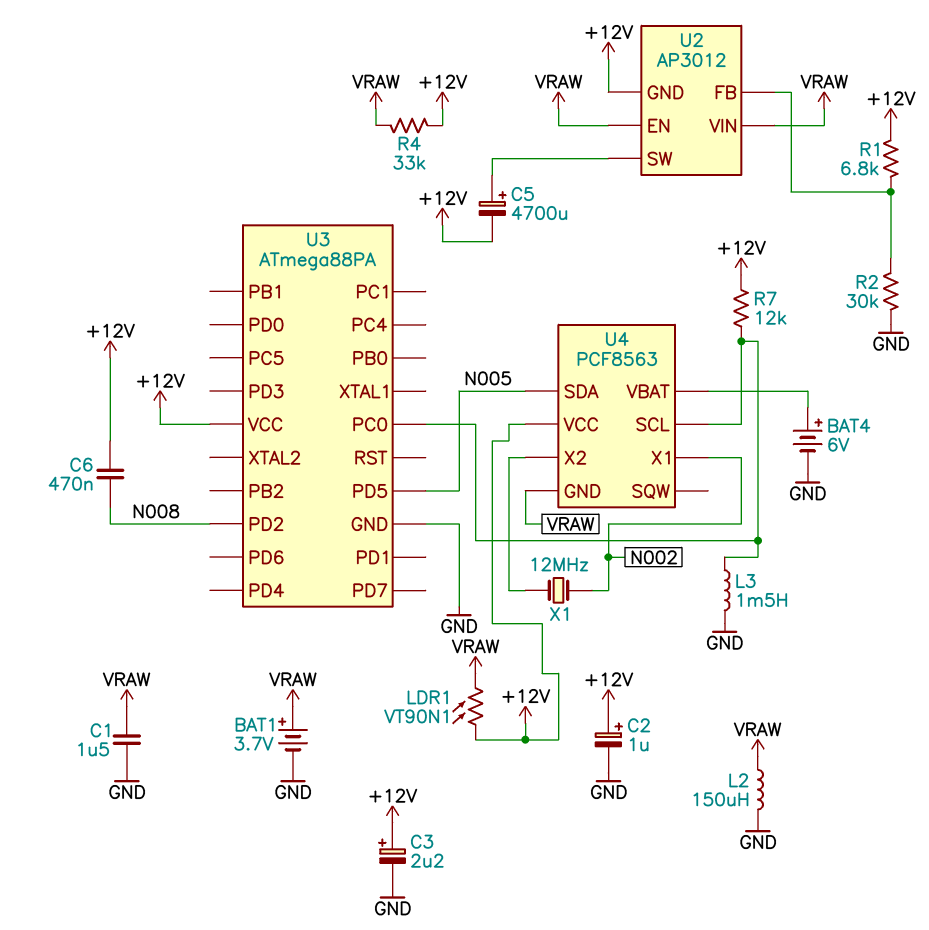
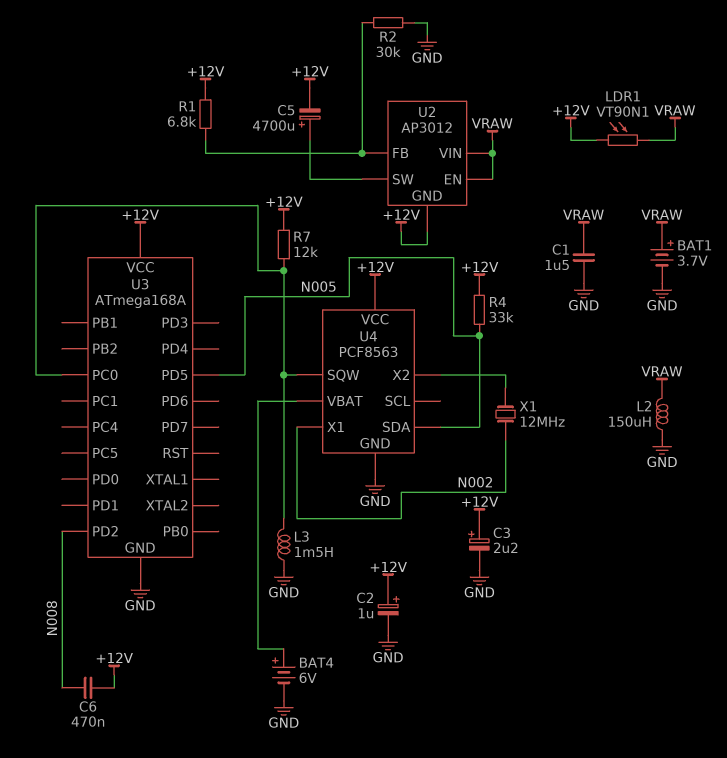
R4: 33k (+12V, VRAW) -> 33k (+12V, N005)
U3: ATmega88PA -> ATmega168A
U4 pin GND: VRAW -> GND
U4 pin SCL: U3/PC0 -> none
U4 pin SQW: none -> U3/PC0

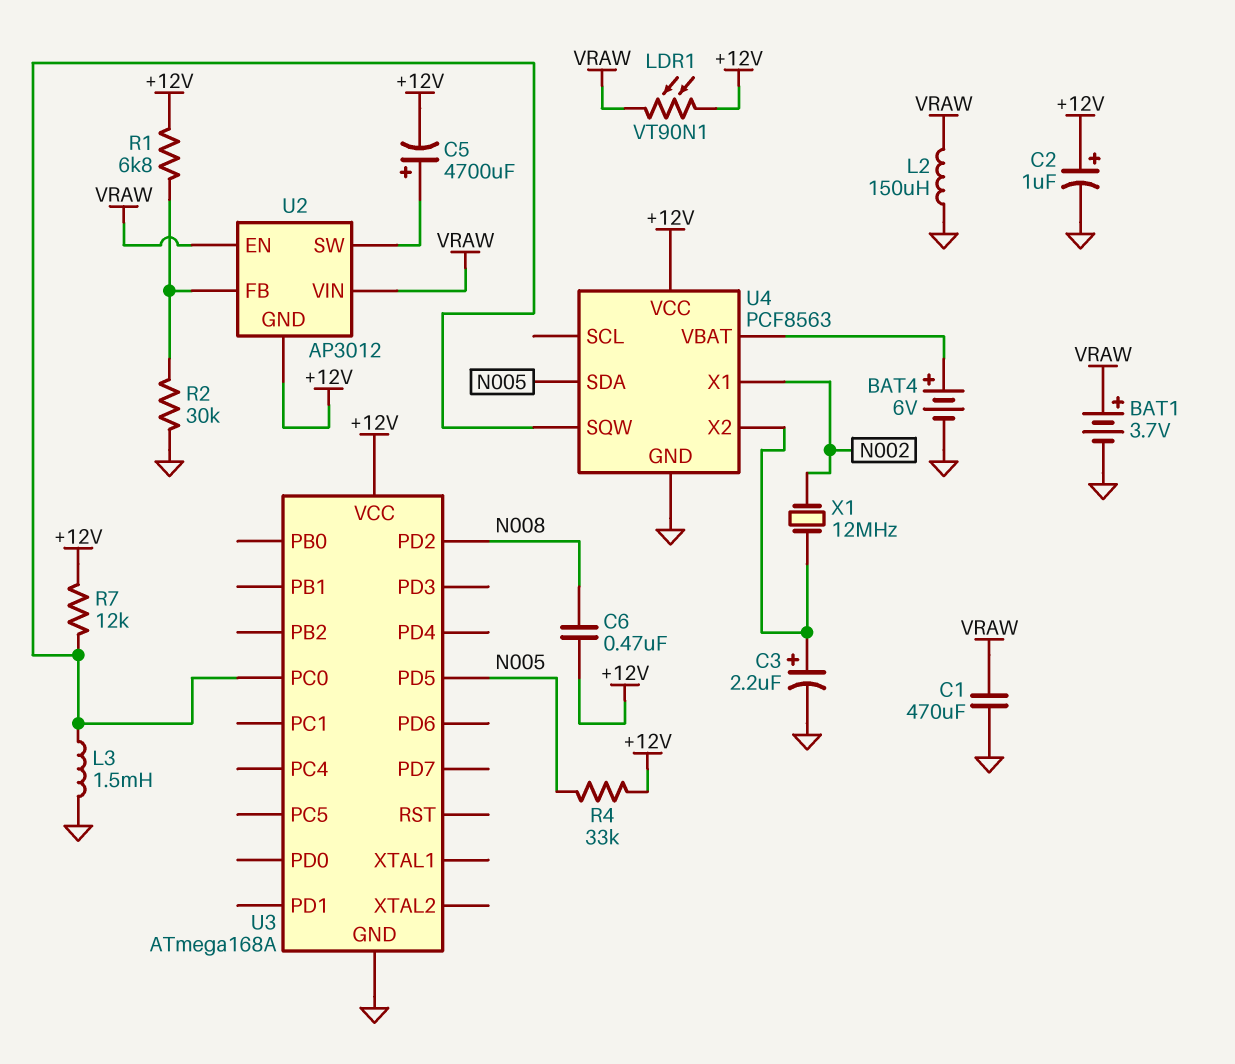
C1: 1.5uF (GND, VRAW) -> 470uF (GND, VRAW)
C3: 2.2uF (plus +12V, minus GND) -> 2.2uF (plus U4/X2, minus GND)

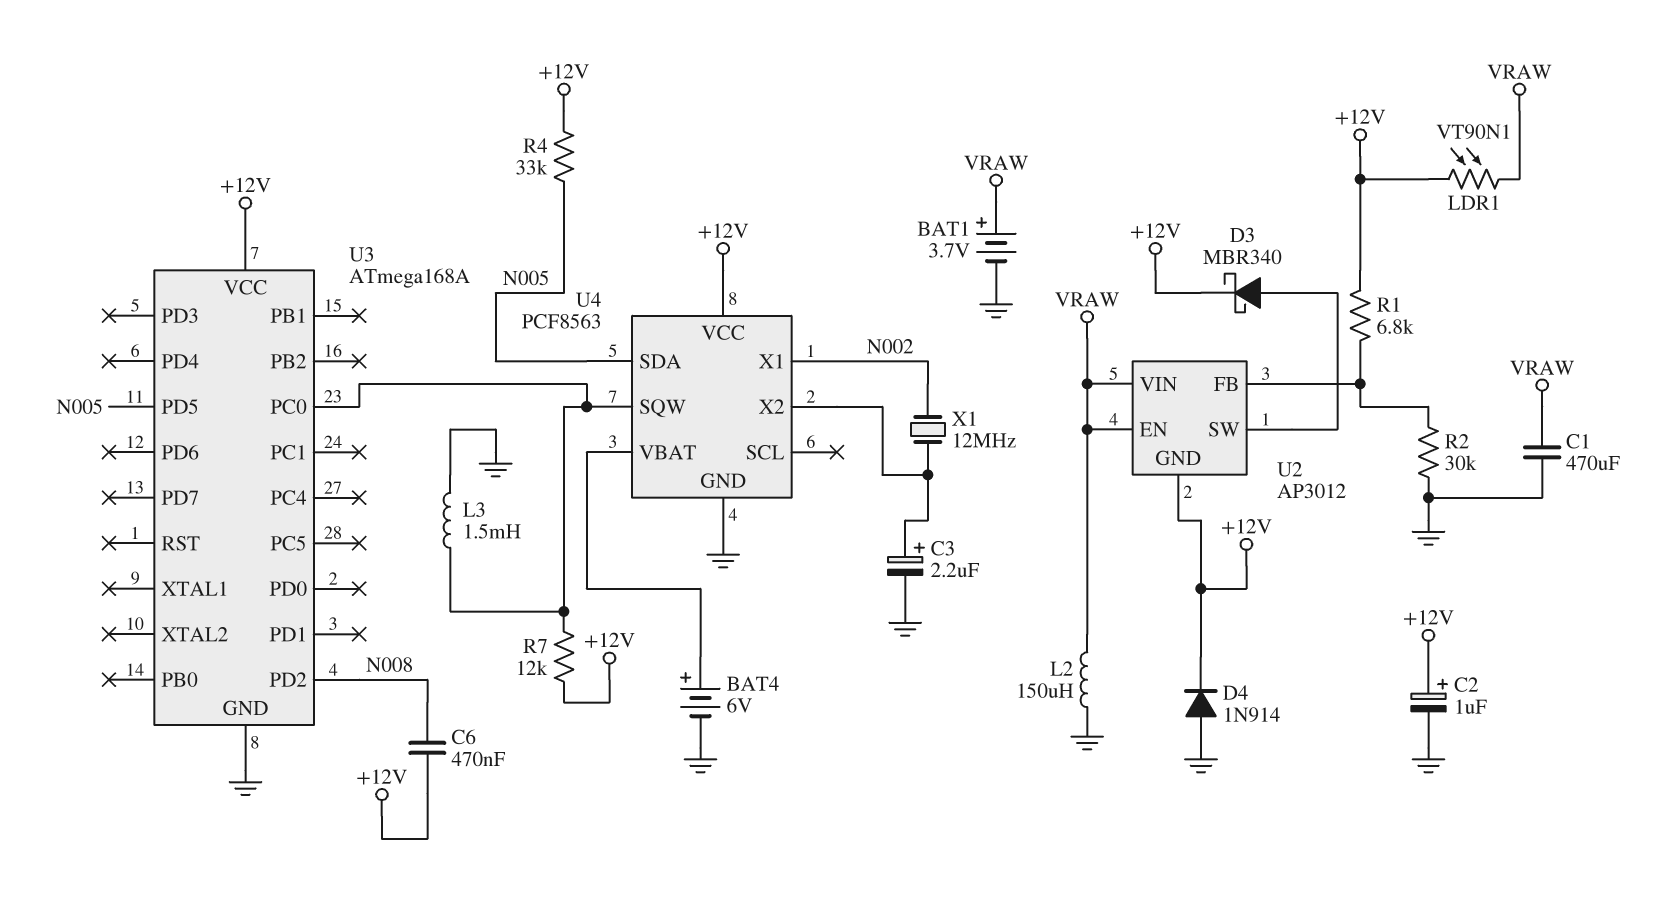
C5: 4700uF (plus U2/SW, minus +12V) -> none
D3: none -> schottky MBR340 (A U2/SW, K +12V)
D4: none -> diode 1N914 (A GND, K +12V)

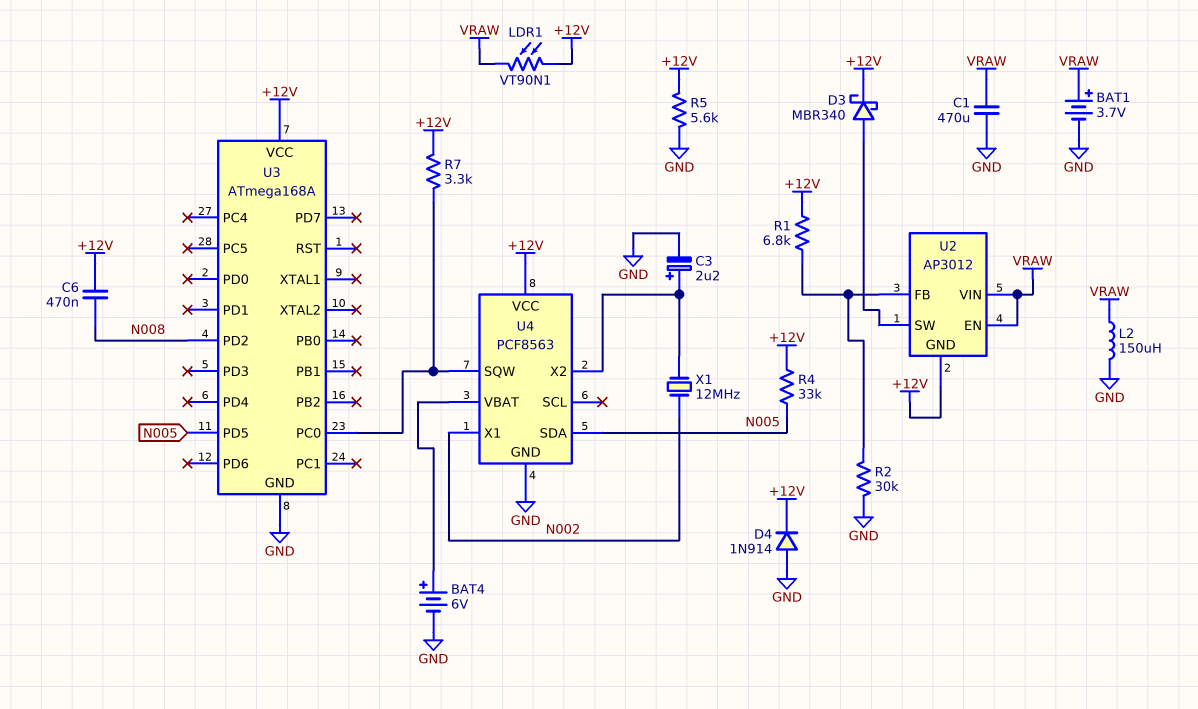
C2: 1uF (plus +12V, minus GND) -> none
L3: 1.5mH (GND, U3/PC0) -> none
R5: none -> 5.6k (+12V, GND)
R7: 12k (+12V, U3/PC0) -> 3.3k (+12V, U3/PC0)

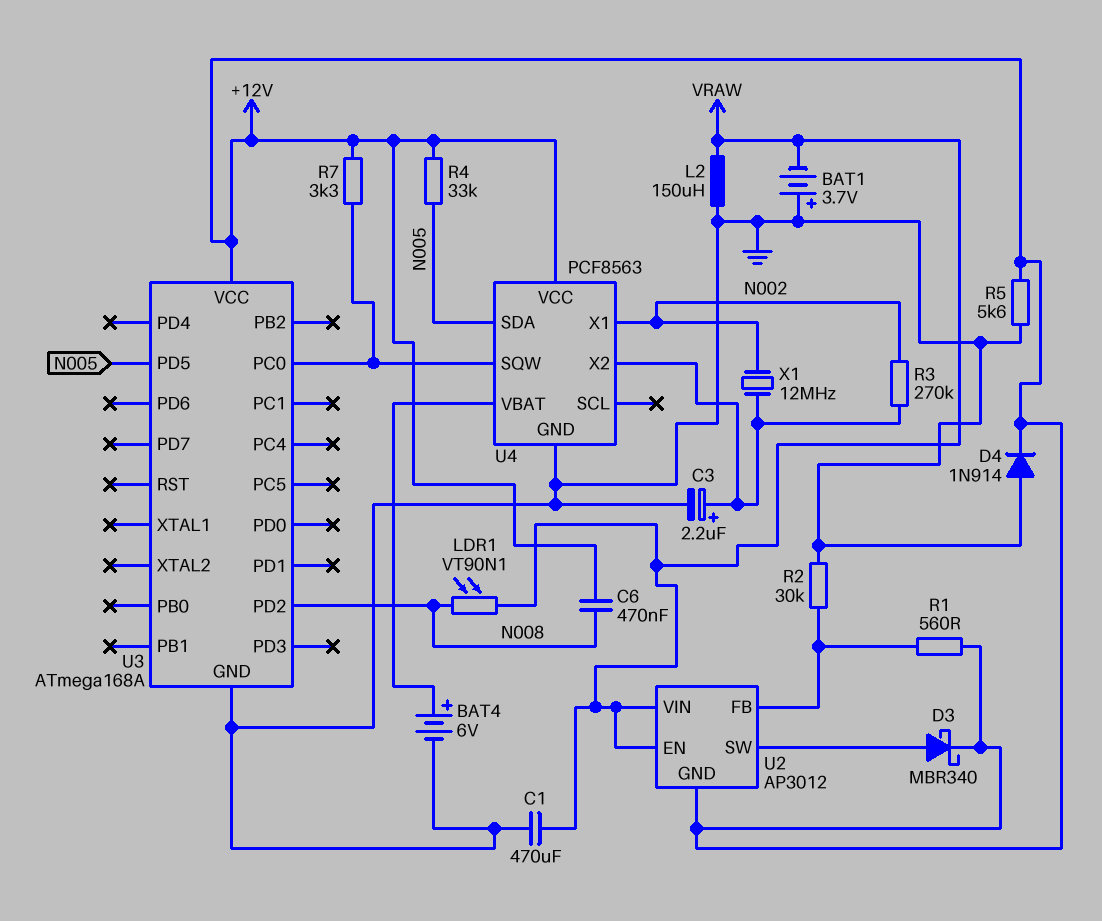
BAT1: 3.7V (plus VRAW, minus GND) -> 3.7V (plus GND, minus VRAW)
LDR1: VT90N1 (+12V, VRAW) -> VT90N1 (N008, VRAW)
R1: 6.8k (+12V, U2/FB) -> 560 (+12V, U2/FB)
R3: none -> 270k (N002, U4/X2)

